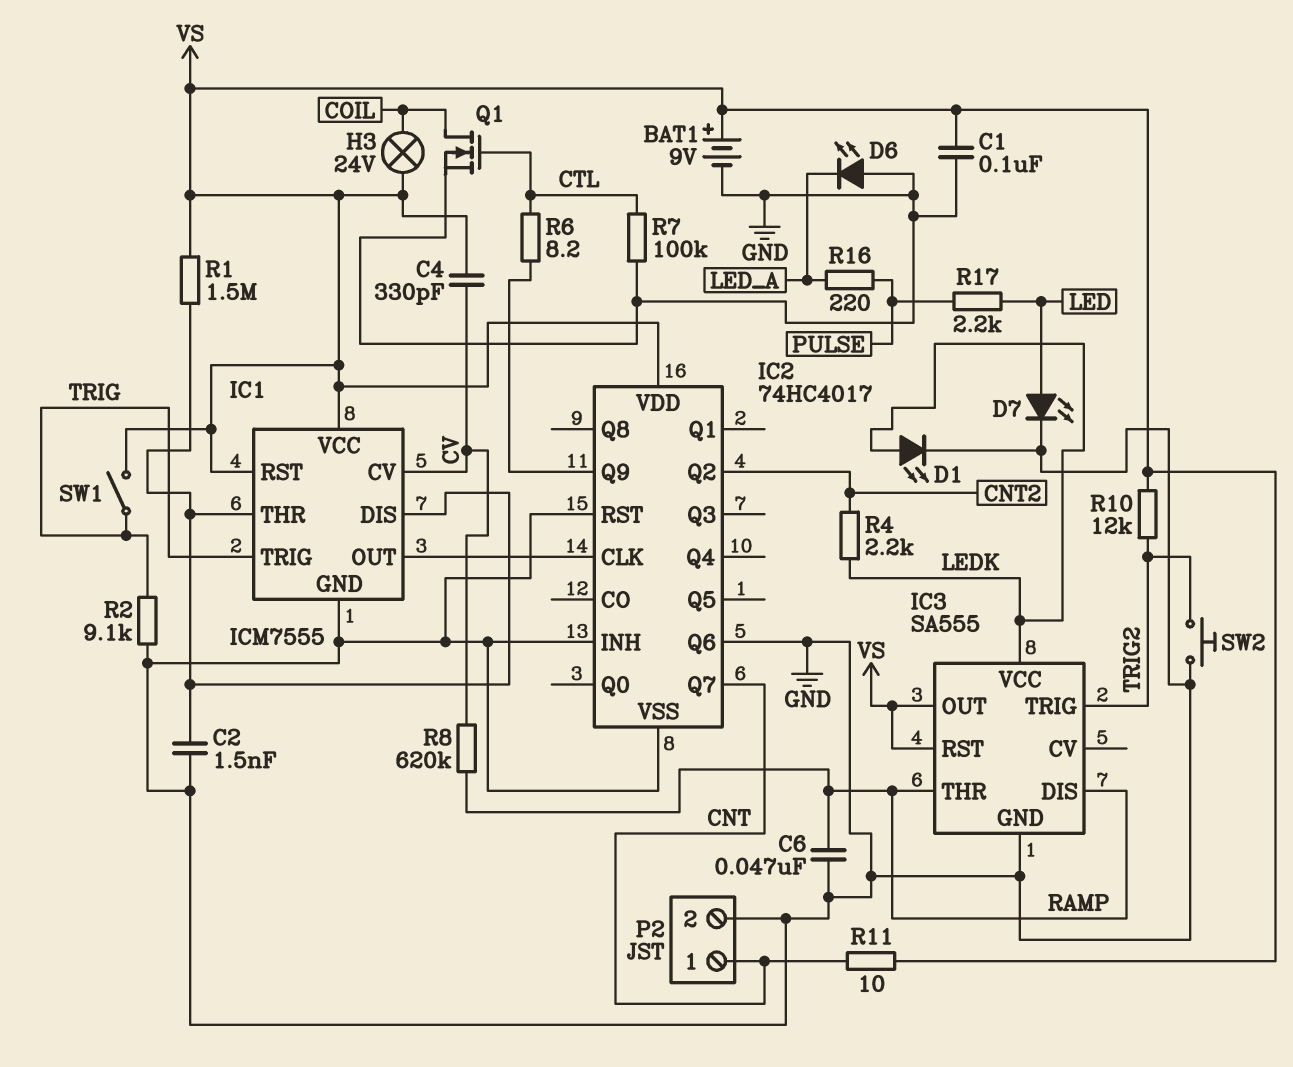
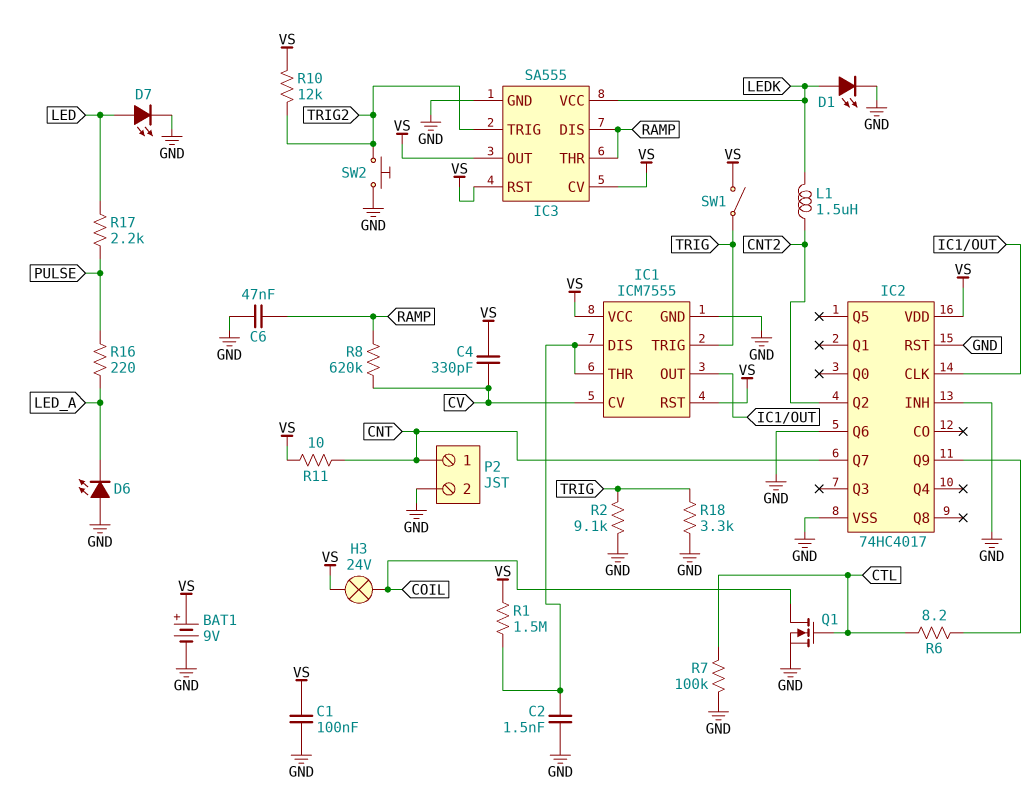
IC3 pin CV: none -> VS
L1: none -> 1.5uH (CNT2, LEDK)
R4: 2.2k (CNT2, LEDK) -> none
R18: none -> 3.3k (GND, TRIG)

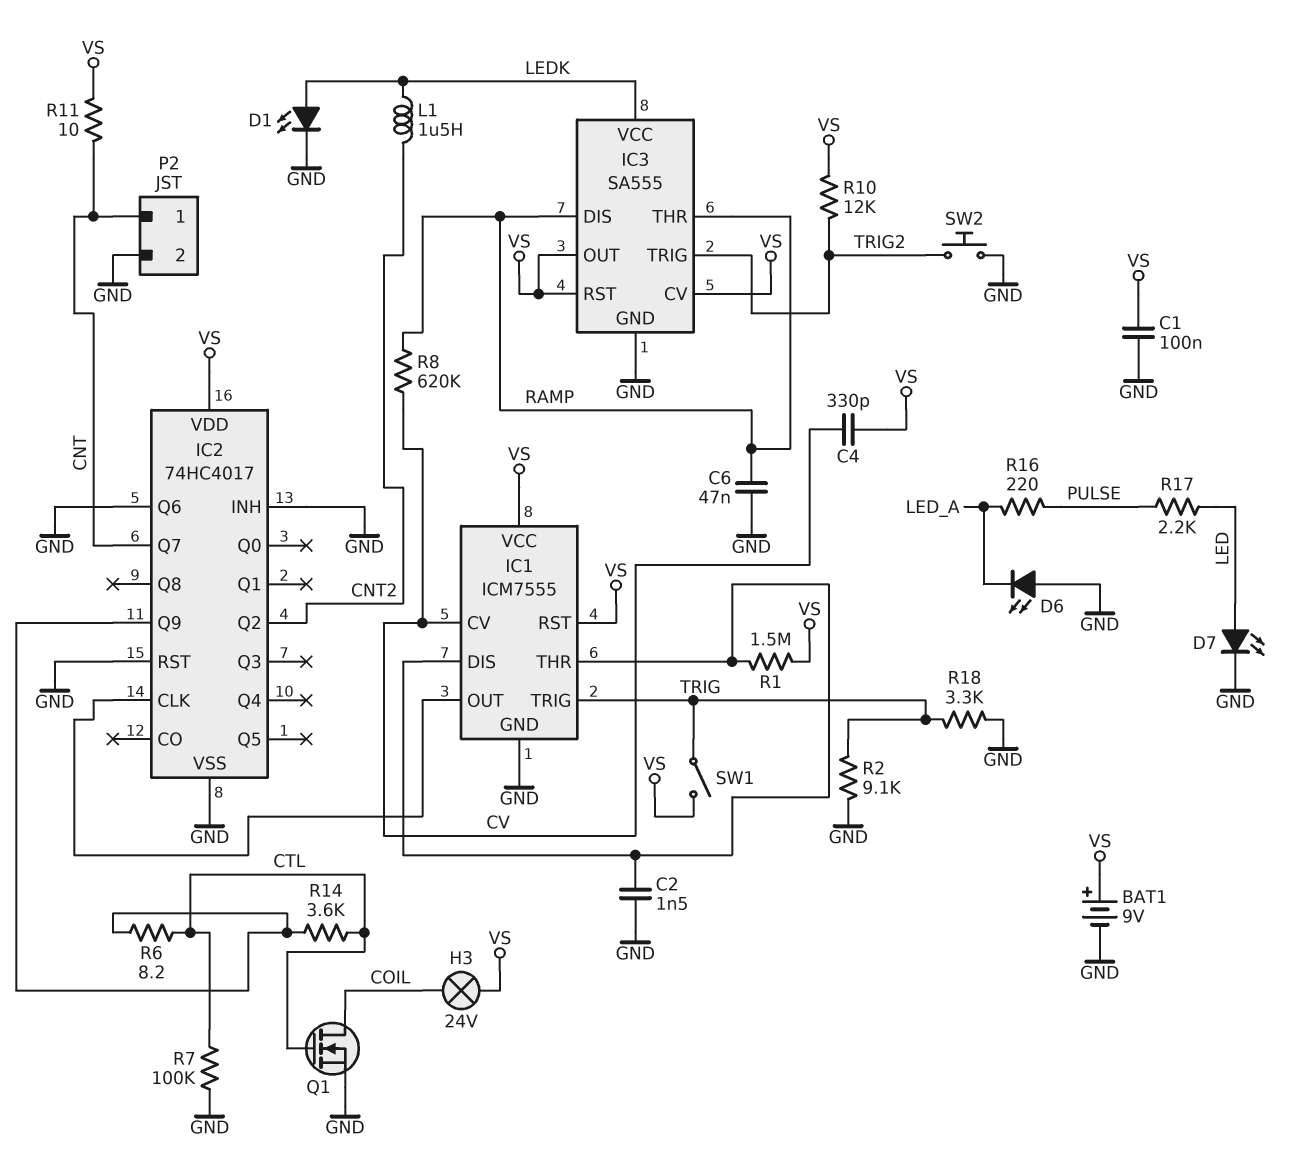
R14: none -> 3.6k (CTL, IC2/Q9)

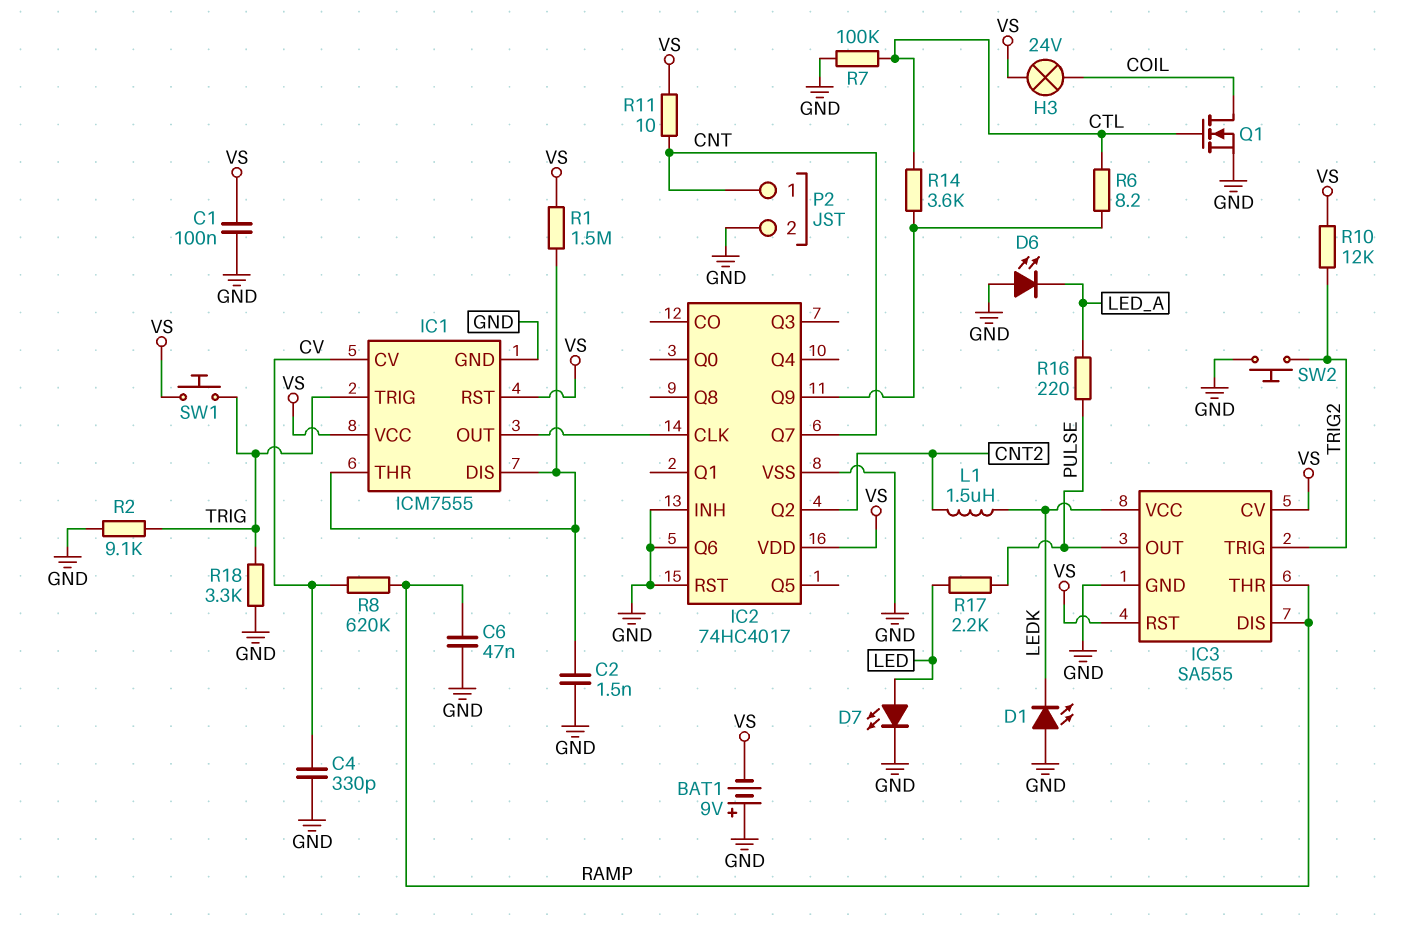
BAT1: 9V (plus VS, minus GND) -> 9V (plus GND, minus VS)
C4: 330pF (CV, VS) -> 330pF (CV, GND)
D1: LED (A LEDK, K GND) -> LED (A GND, K LEDK)
IC3 pin OUT: VS -> PULSE
SW1: switch (TRIG, VS) -> button (TRIG, VS)

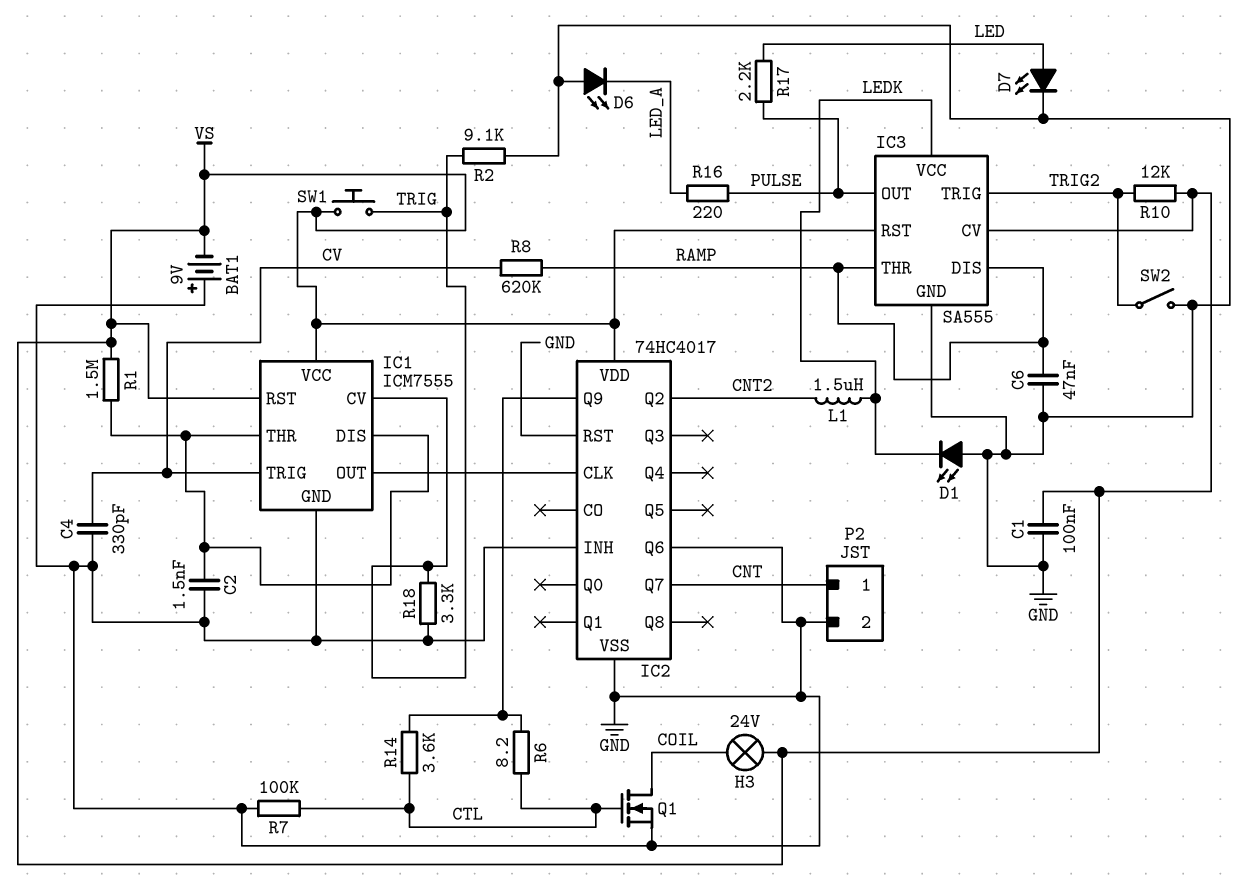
IC1 pin CV: CV -> TRIG
IC1 pin TRIG: TRIG -> CV
R11: 10 (CNT, VS) -> none
SW2: button (GND, TRIG2) -> switch (GND, TRIG2)

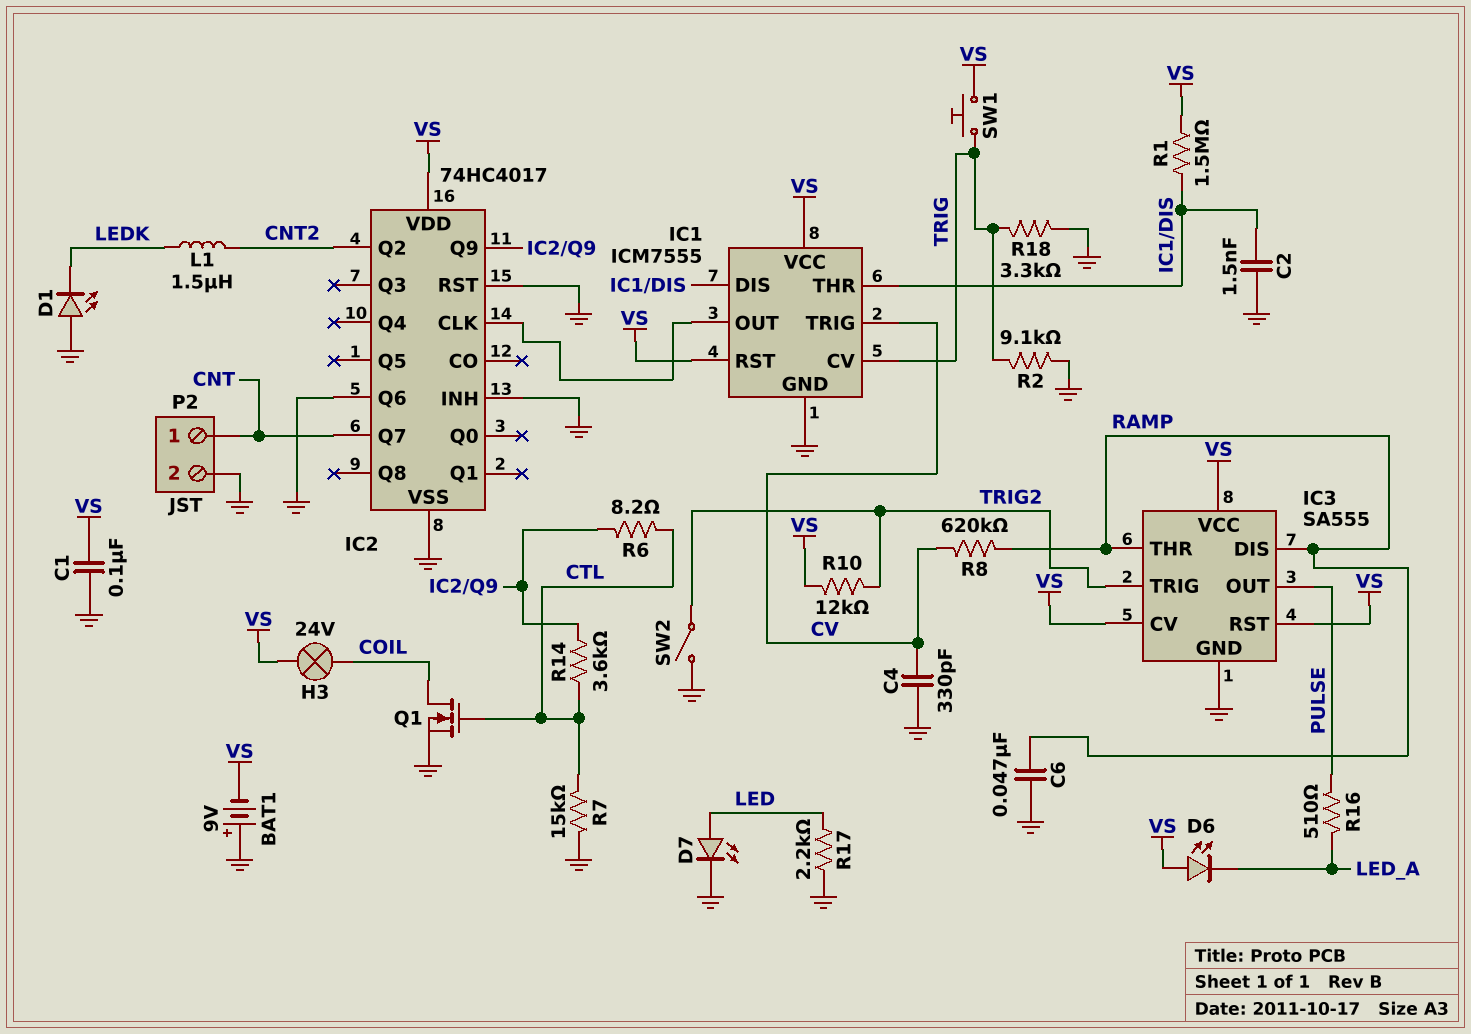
D6: LED (A GND, K LED_A) -> LED (A VS, K LED_A)
IC3 pin VCC: LEDK -> VS
R7: 100k (CTL, GND) -> 15k (CTL, GND)
R16: 220 (LED_A, PULSE) -> 510 (LED_A, PULSE)
R17: 2.2k (LED, PULSE) -> 2.2k (GND, LED)

